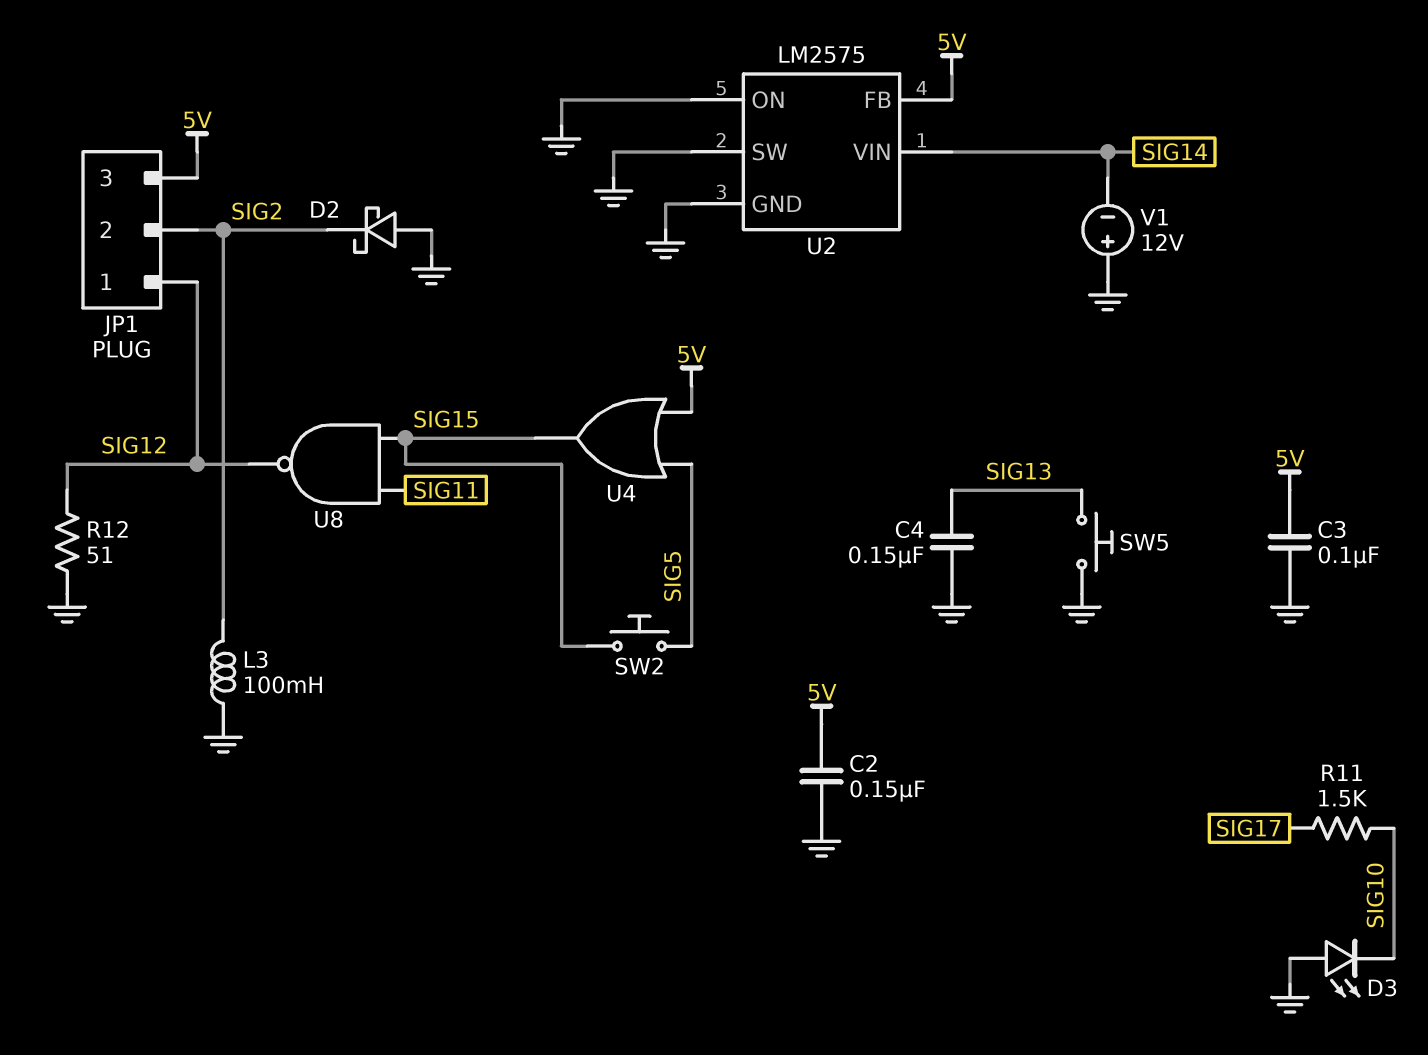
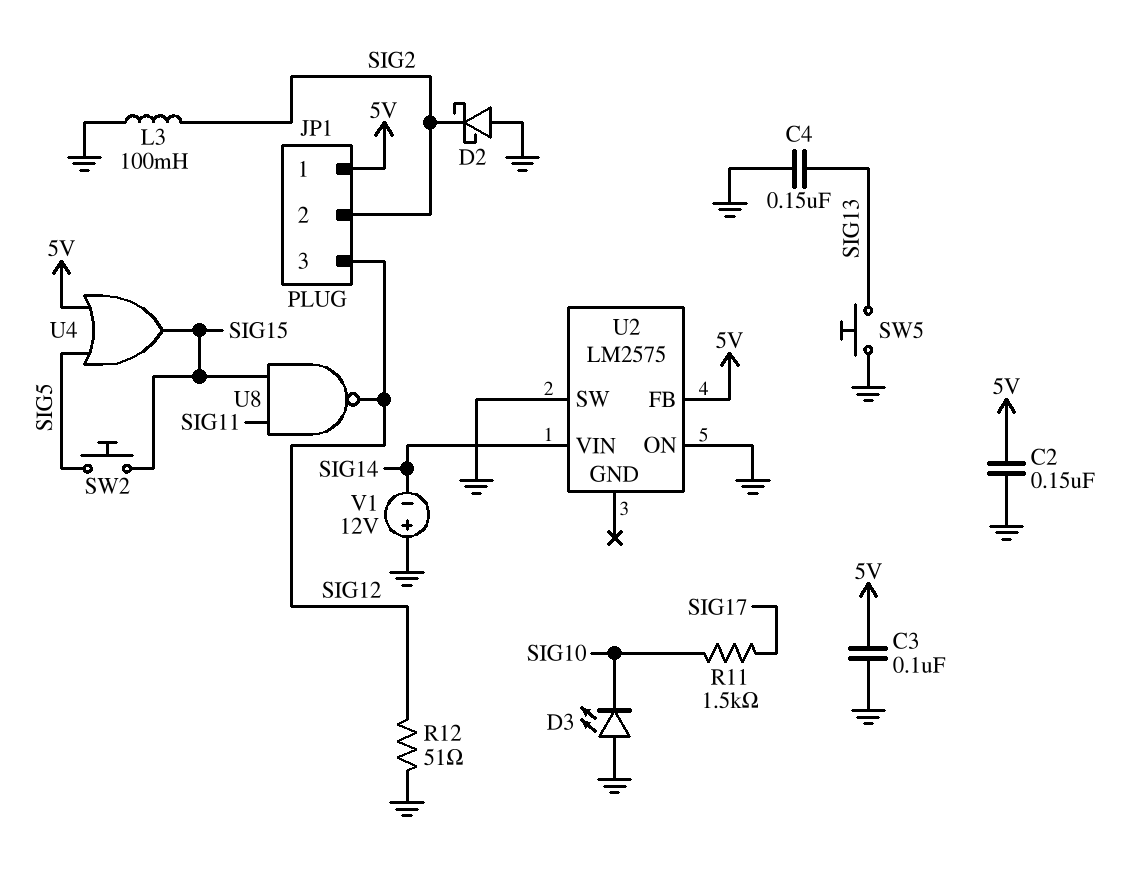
JP1 pin 1: SIG12 -> 5V
JP1 pin 3: 5V -> SIG12
U2 pin GND: GND -> none

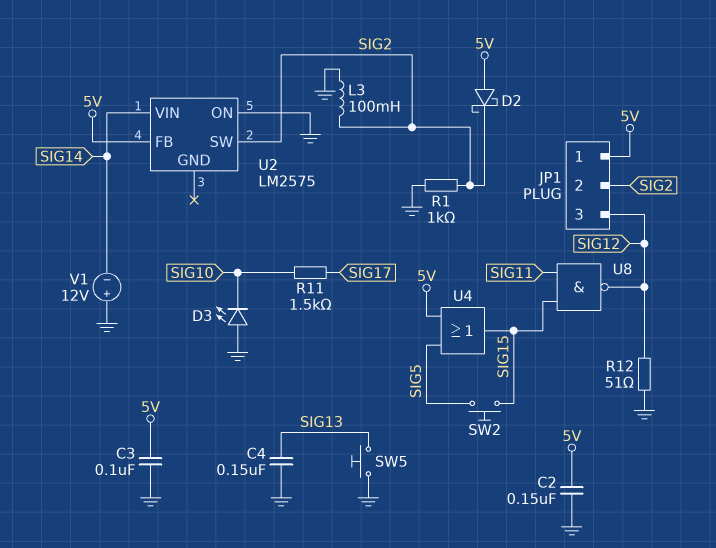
D2: schottky (A GND, K SIG2) -> schottky (A 5V, K SIG2)
R1: none -> 1k (GND, SIG2)
U2 pin SW: GND -> SIG2

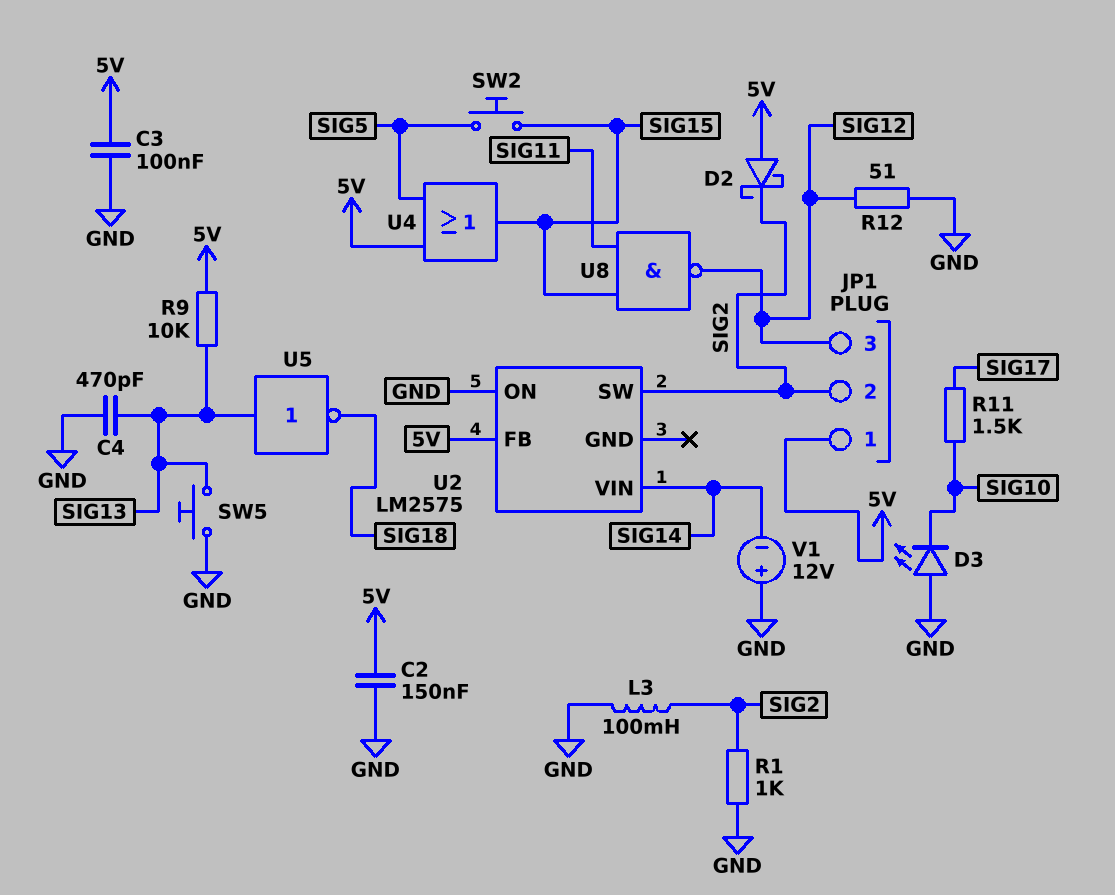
C4: 150nF (GND, SIG13) -> 470pF (GND, SIG13)
R9: none -> 10k (5V, SIG13)
U5: none -> NOT (in SIG13, out SIG18)

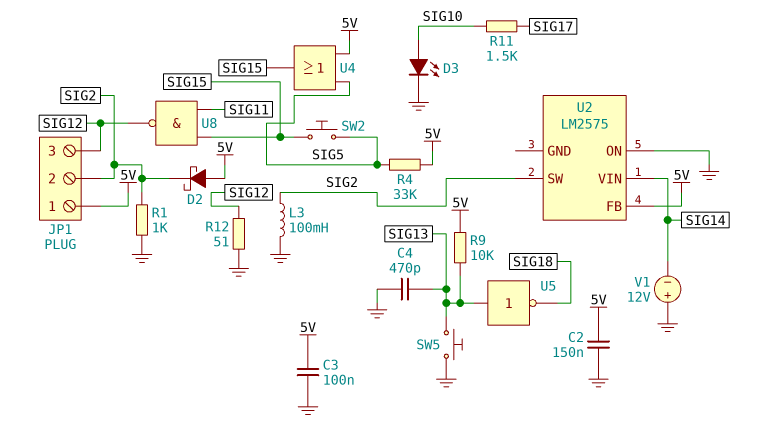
D3: LED (A GND, K SIG10) -> LED (A SIG10, K GND)
R4: none -> 33k (5V, SIG5)

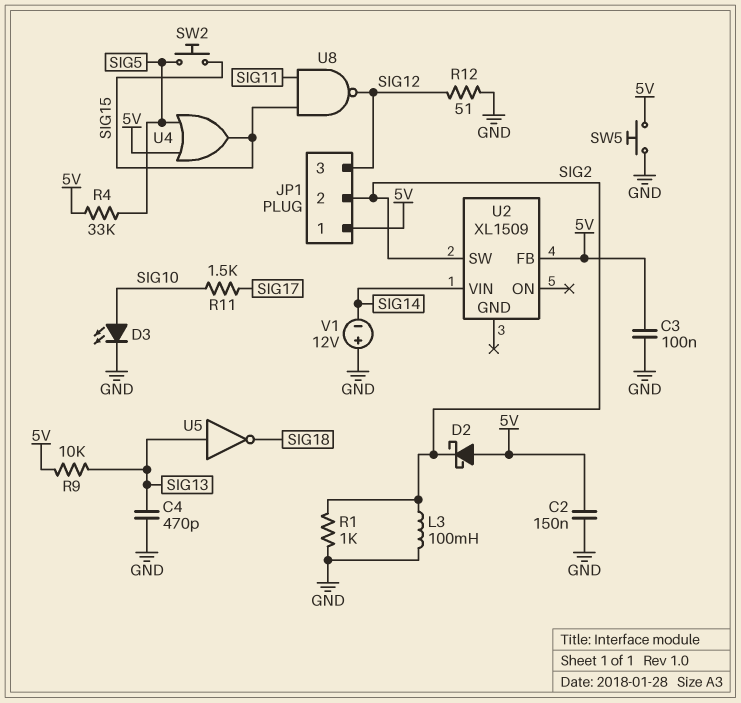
SW5: button (GND, SIG13) -> button (5V, GND)
U2: LM2575 -> XL1509
U2 pin ON: GND -> none

